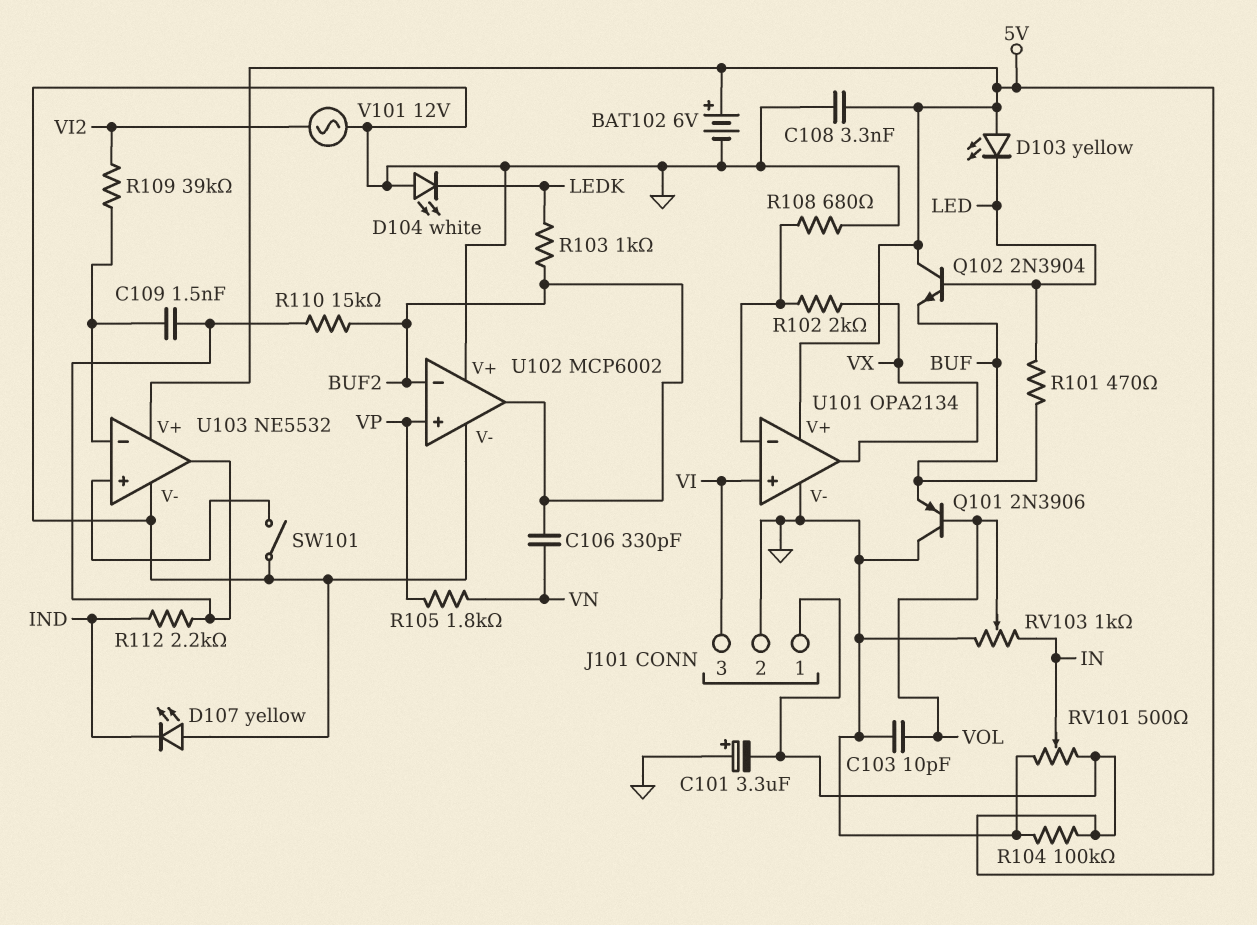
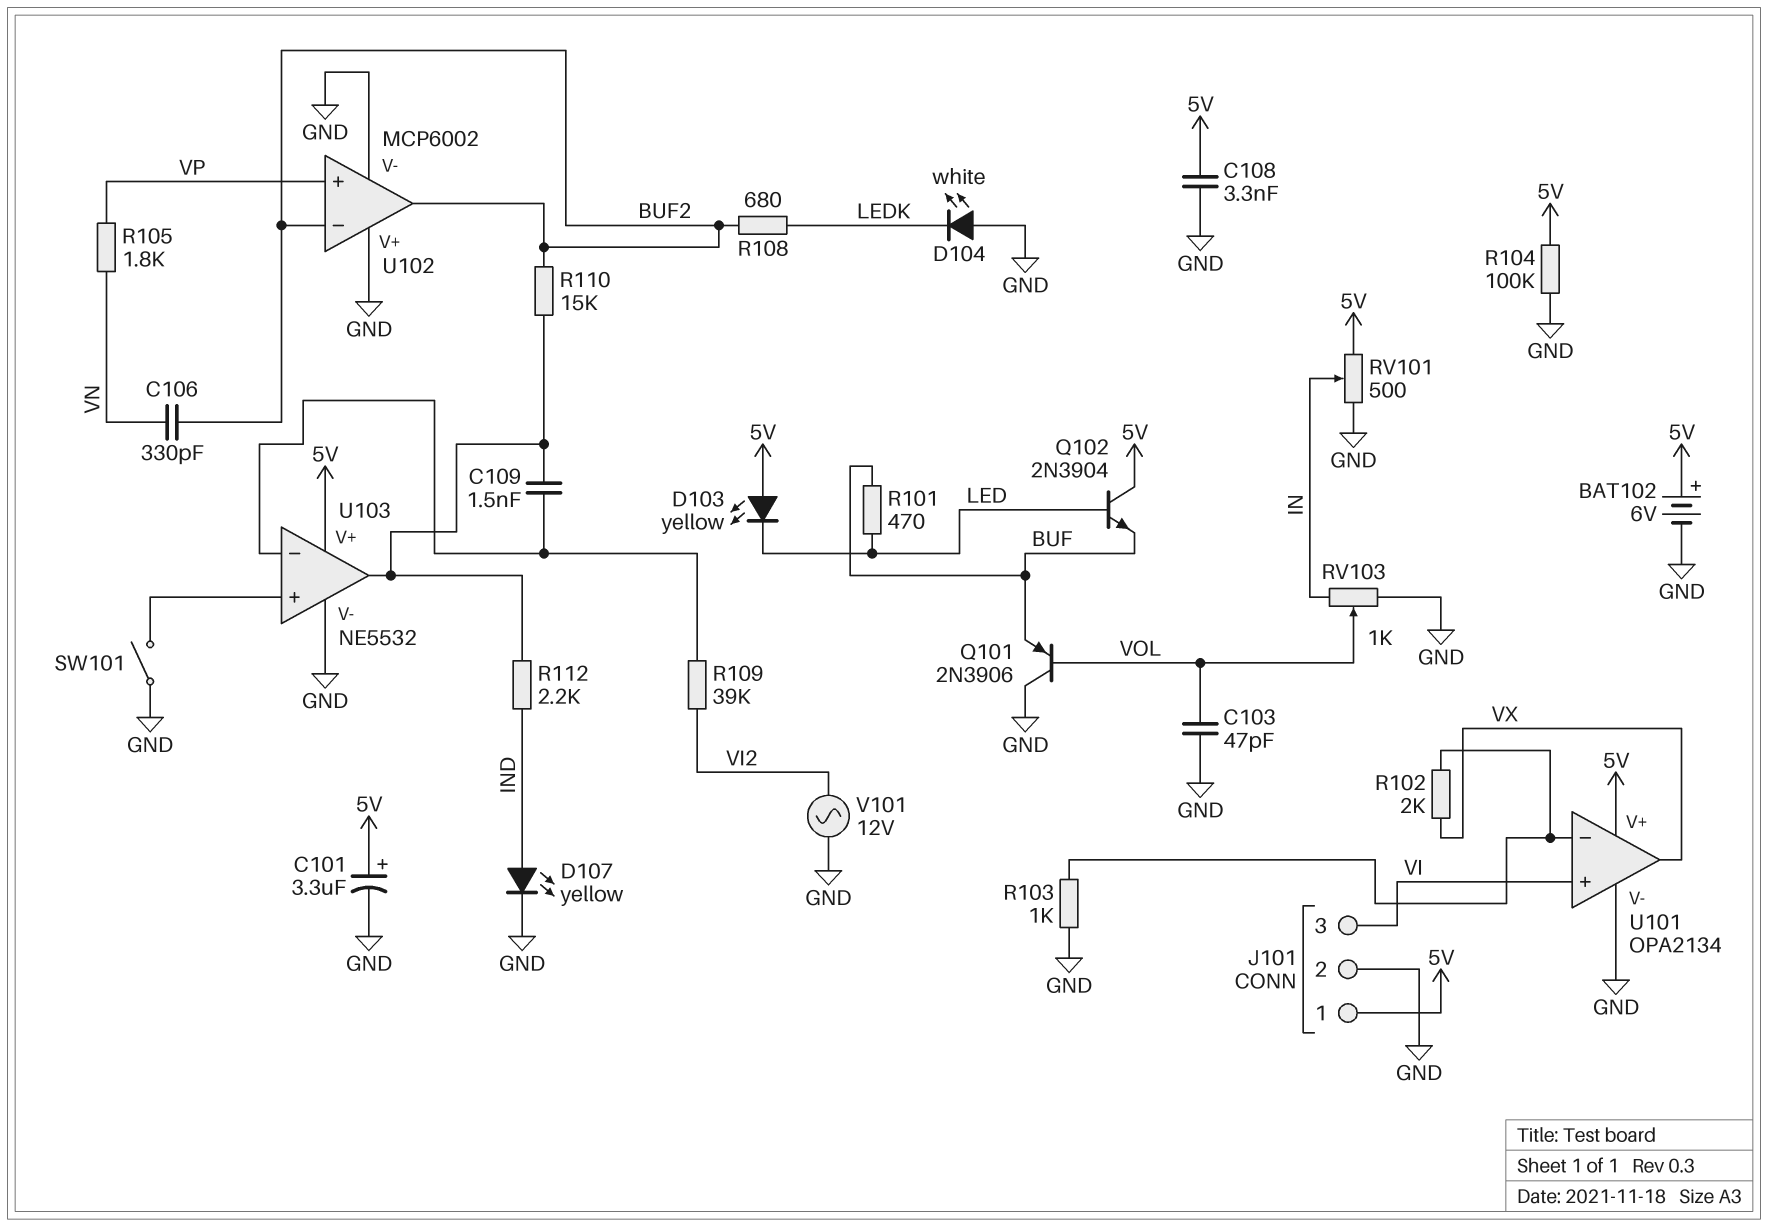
C101: 3.3uF (plus GND, minus 5V) -> 3.3uF (plus 5V, minus GND)
C103: 10pF (GND, VOL) -> 47pF (GND, VOL)
D107: LED yellow (A GND, K IND) -> LED yellow (A IND, K GND)
R103: 1k (BUF2, LEDK) -> 1k (GND, U101/in-)
R108: 680 (GND, U101/in-) -> 680 (BUF2, LEDK)

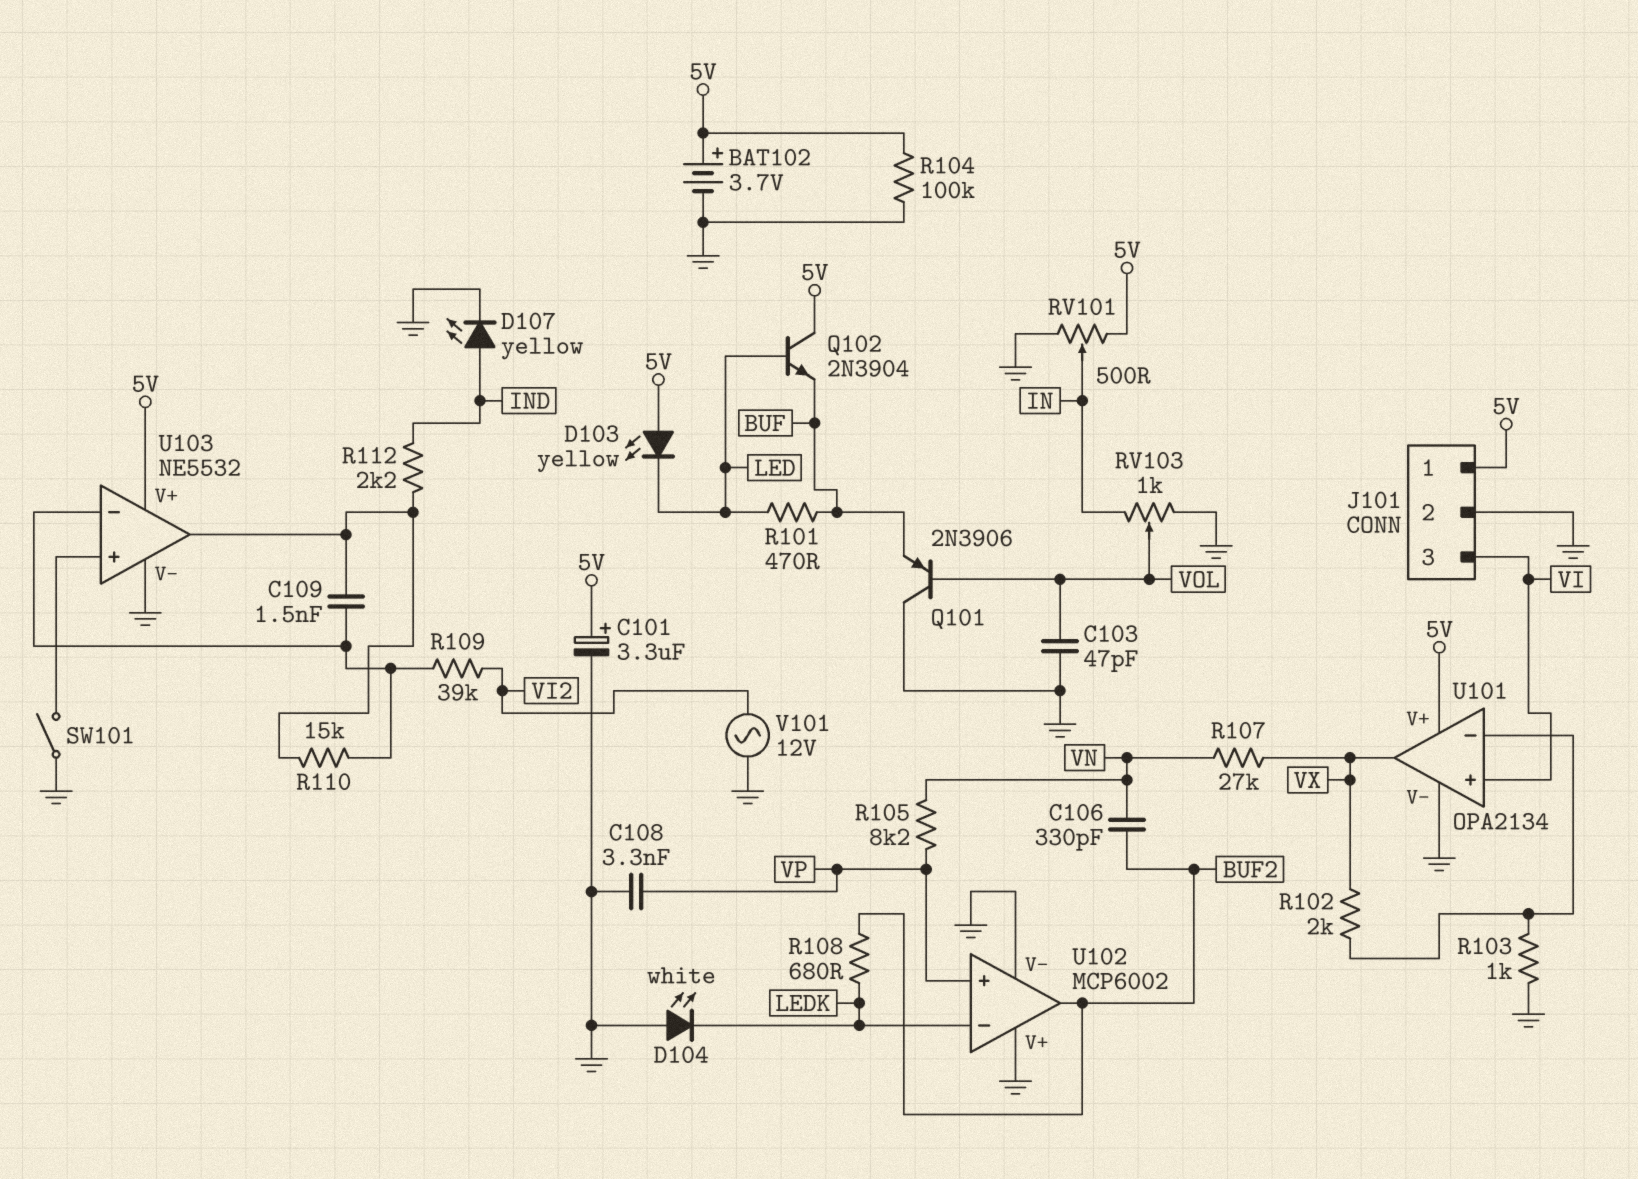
BAT102: 6V (plus 5V, minus GND) -> 3.7V (plus 5V, minus GND)
C108: 3.3nF (5V, GND) -> 3.3nF (GND, VP)
R105: 1.8k (VN, VP) -> 8.2k (VN, VP)
R107: none -> 27k (VN, VX)
R110: 15k (BUF2, U103/out) -> 15k (U103/in-, U103/out)
U102 pin in-: BUF2 -> LEDK

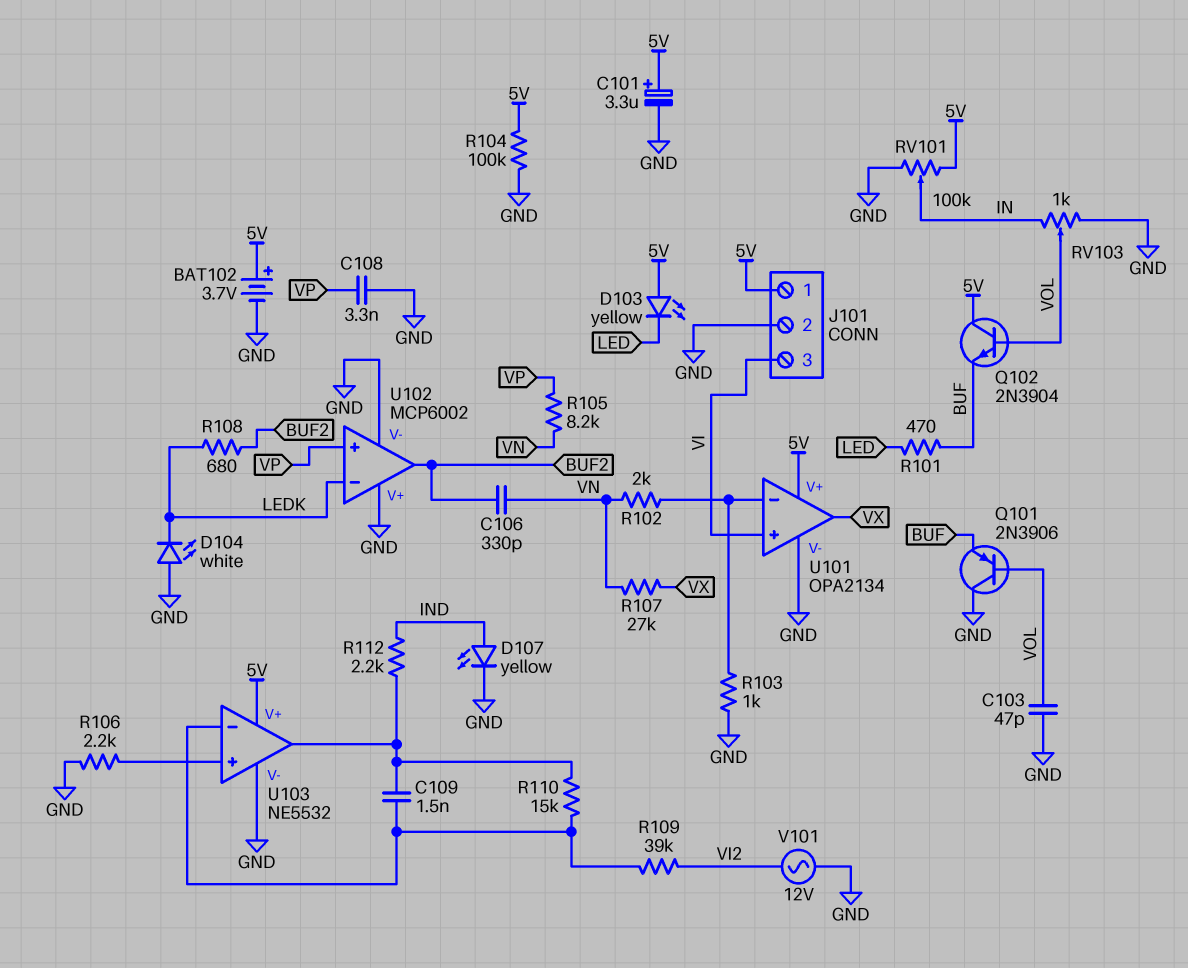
Q102: NPN 2N3904 (B LED, C 5V, E BUF) -> NPN 2N3904 (B VOL, C 5V, E BUF)
R102: 2k (U101/in-, VX) -> 2k (U101/in-, VN)
R106: none -> 2.2k (GND, U103/in+)
RV101: 500 (5V, GND, wiper IN) -> 100k (5V, GND, wiper IN)
SW101: switch (GND, U103/in+) -> none

